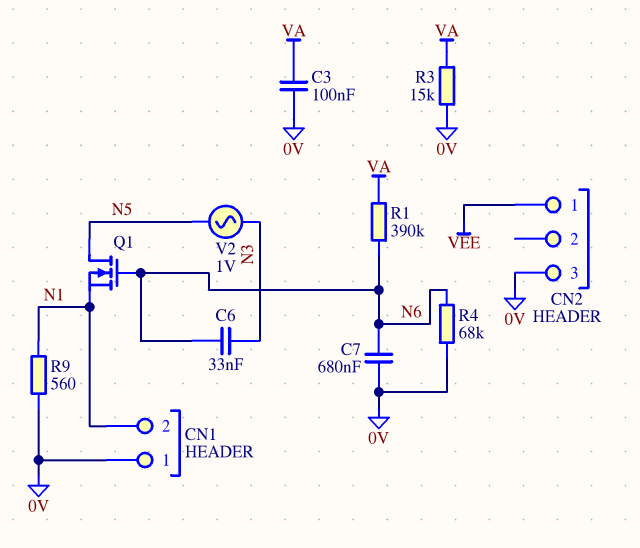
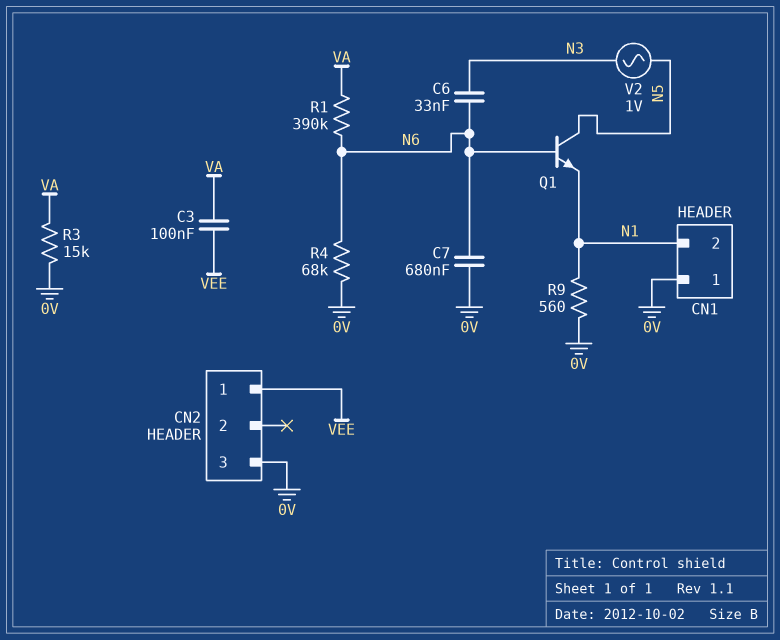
C3: 100nF (0V, VA) -> 100nF (VA, VEE)
Q1: NMOS (G N6, D N5, S N1) -> NPN (B N6, C N5, E N1)

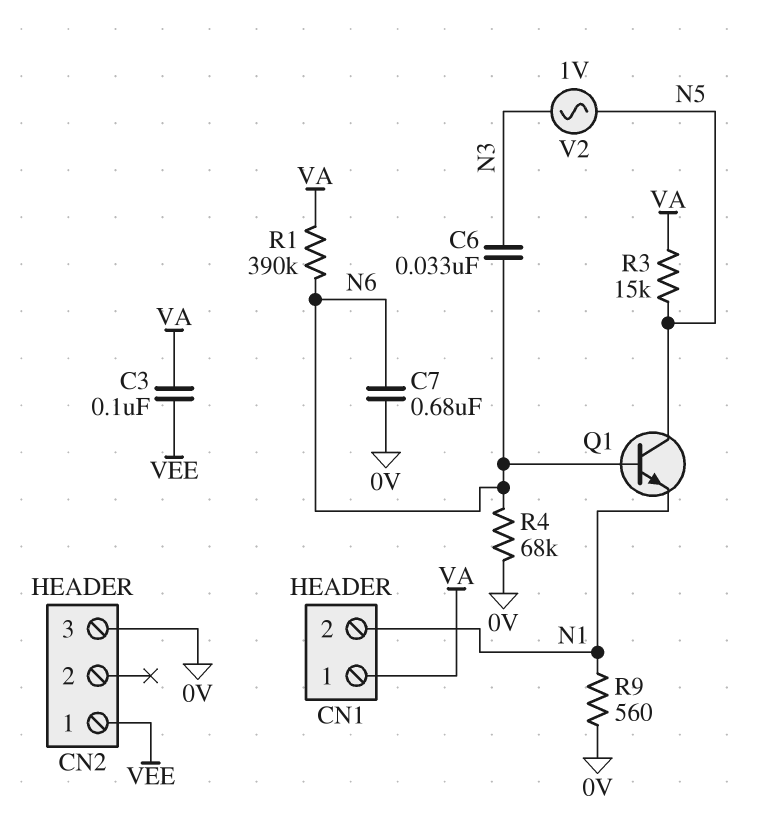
CN1 pin 1: 0V -> VA
R3: 15k (0V, VA) -> 15k (N5, VA)

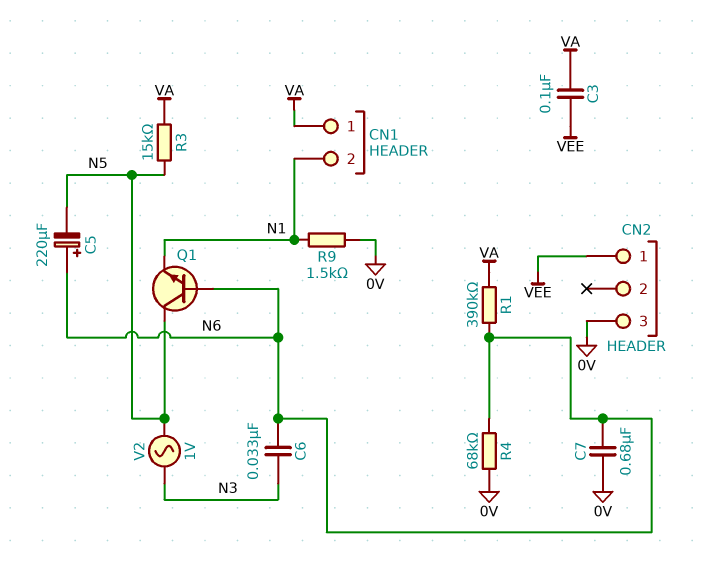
C5: none -> 220uF (plus N6, minus N5)
R9: 560 (0V, N1) -> 1.5k (0V, N1)

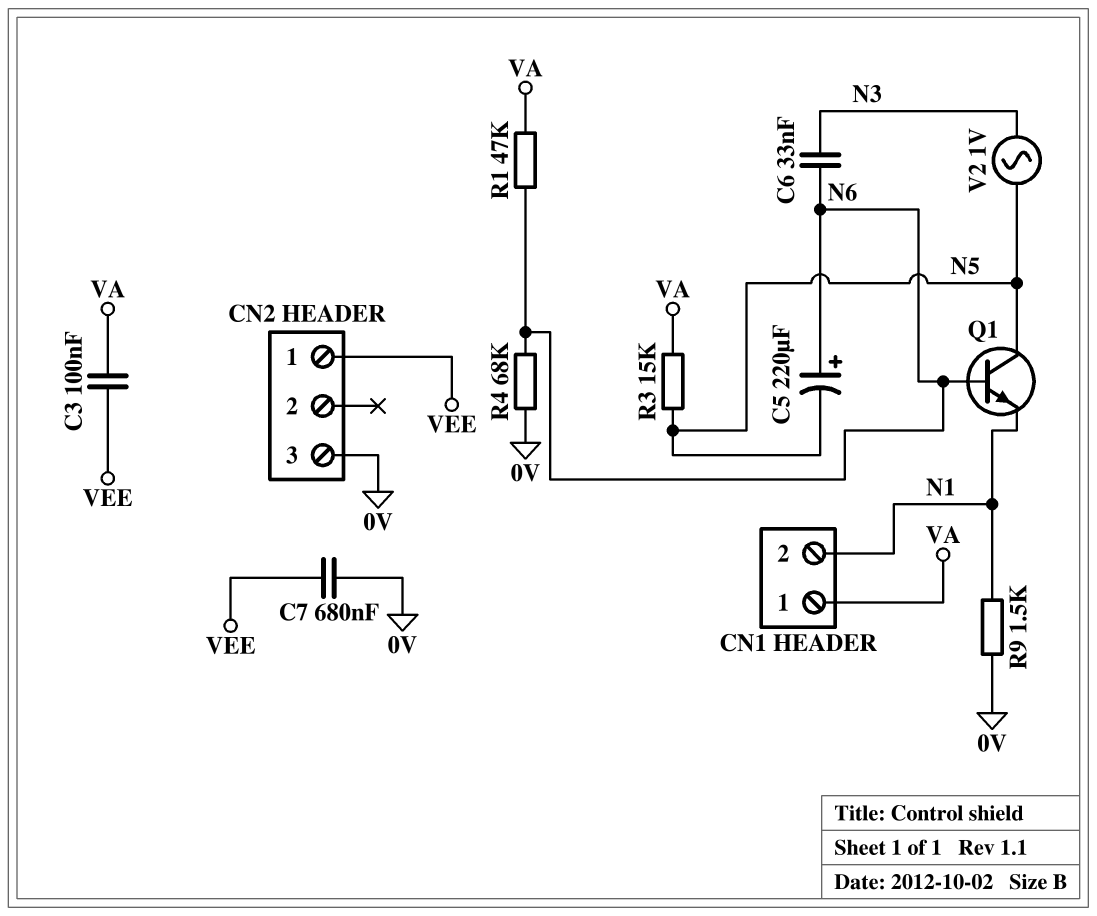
C7: 680nF (0V, N6) -> 680nF (0V, VEE)
R1: 390k (N6, VA) -> 47k (N6, VA)

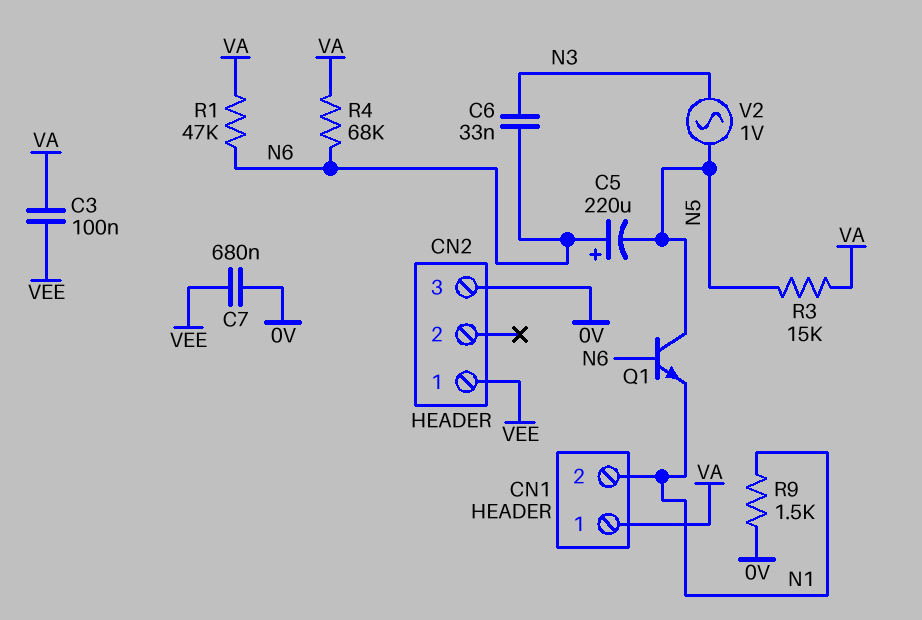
R4: 68k (0V, N6) -> 68k (N6, VA)

